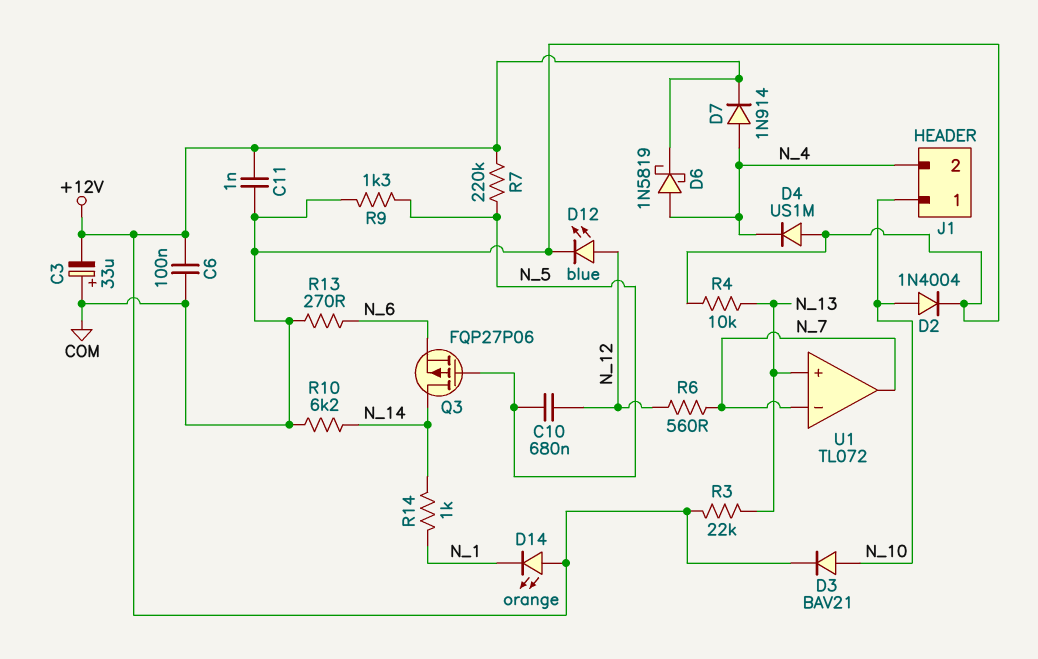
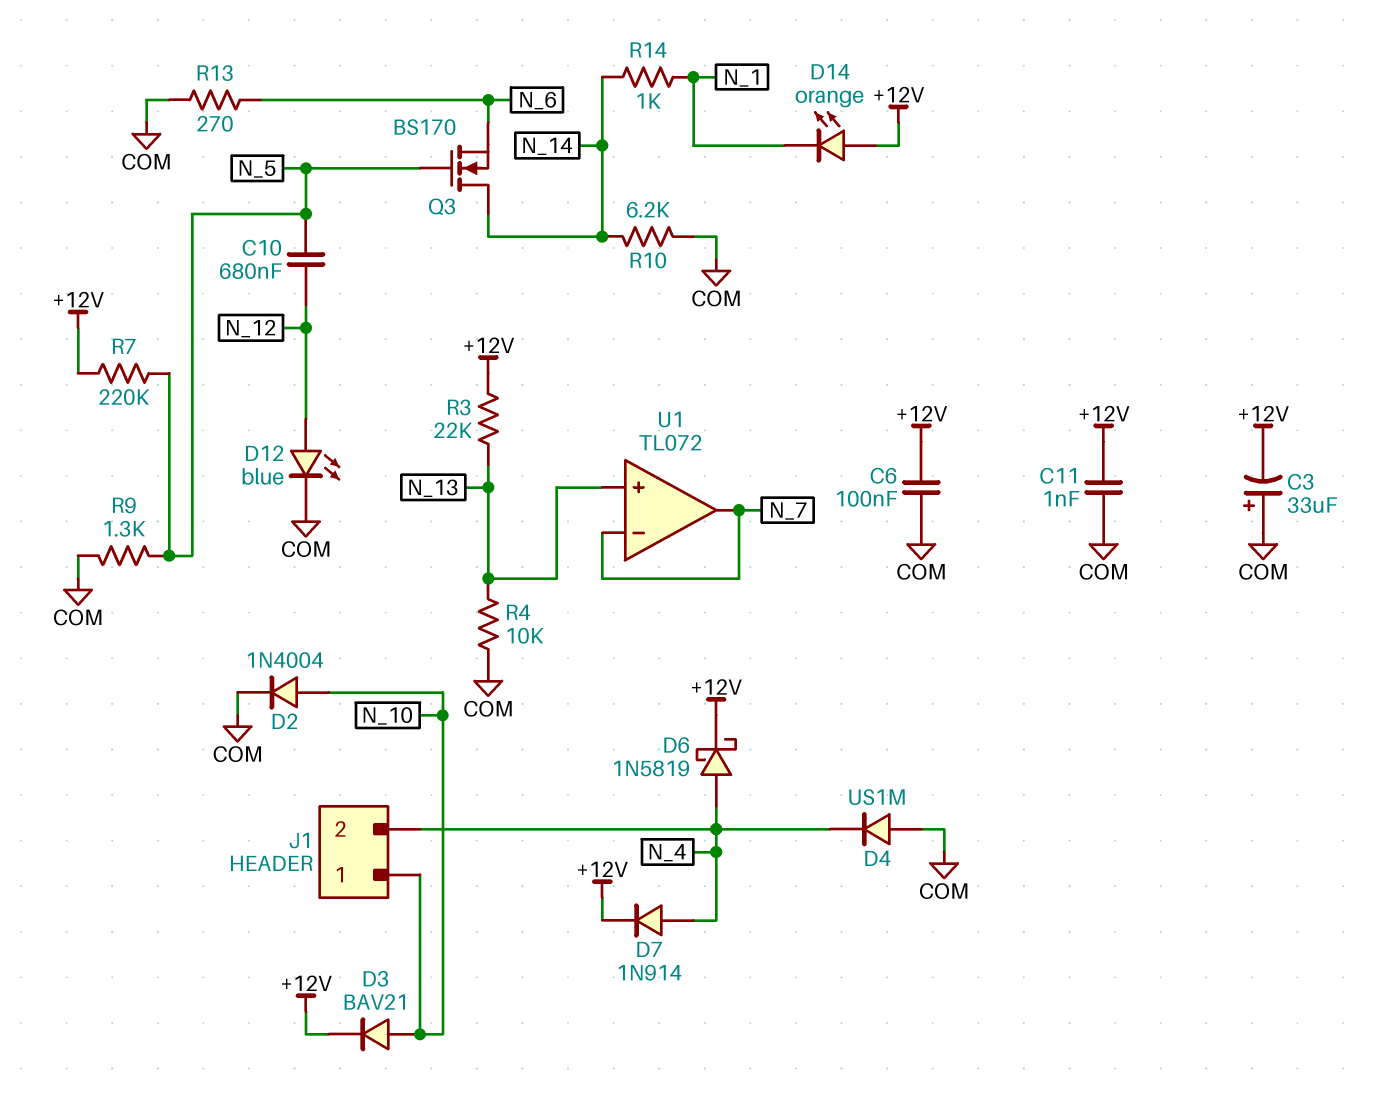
Q3: PMOS FQP27P06 (G N_5, D N_14, S N_6) -> NMOS BS170 (G N_5, D N_14, S N_6)
R6: 560 (N_7, N_12) -> none

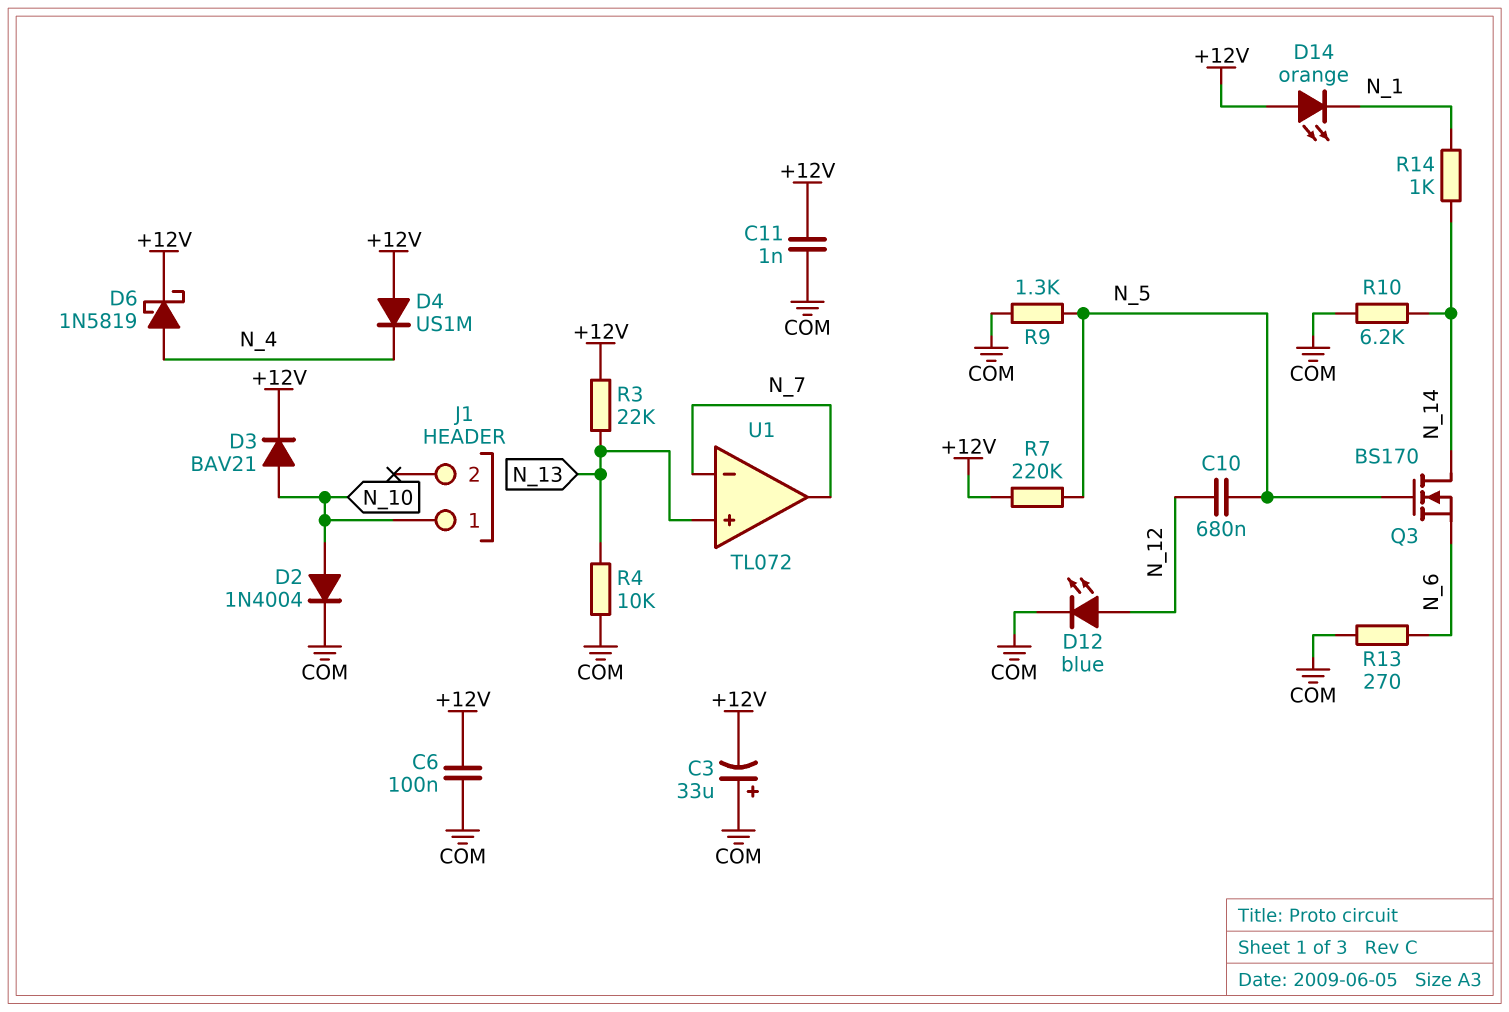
D4: diode US1M (A COM, K N_4) -> diode US1M (A +12V, K N_4)
D7: diode 1N914 (A N_4, K +12V) -> none
J1 pin 2: N_4 -> none

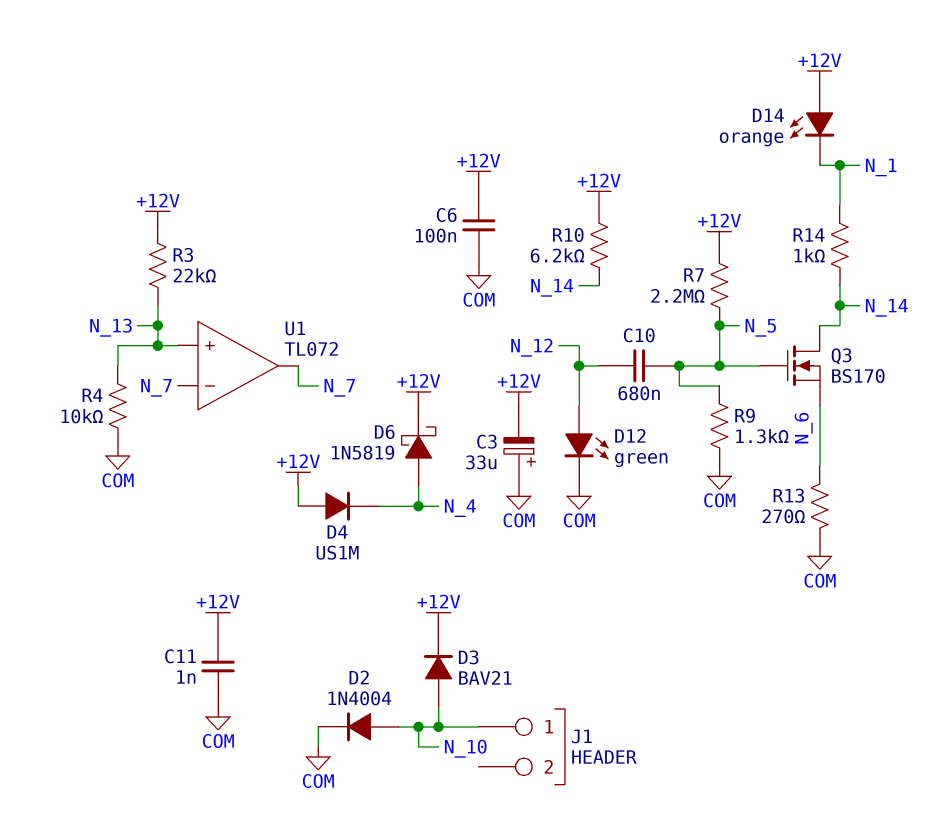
D12: LED blue (A N_12, K COM) -> LED green (A N_12, K COM)
R7: 220k (+12V, N_5) -> 2.2M (+12V, N_5)
R10: 6.2k (COM, N_14) -> 6.2k (+12V, N_14)

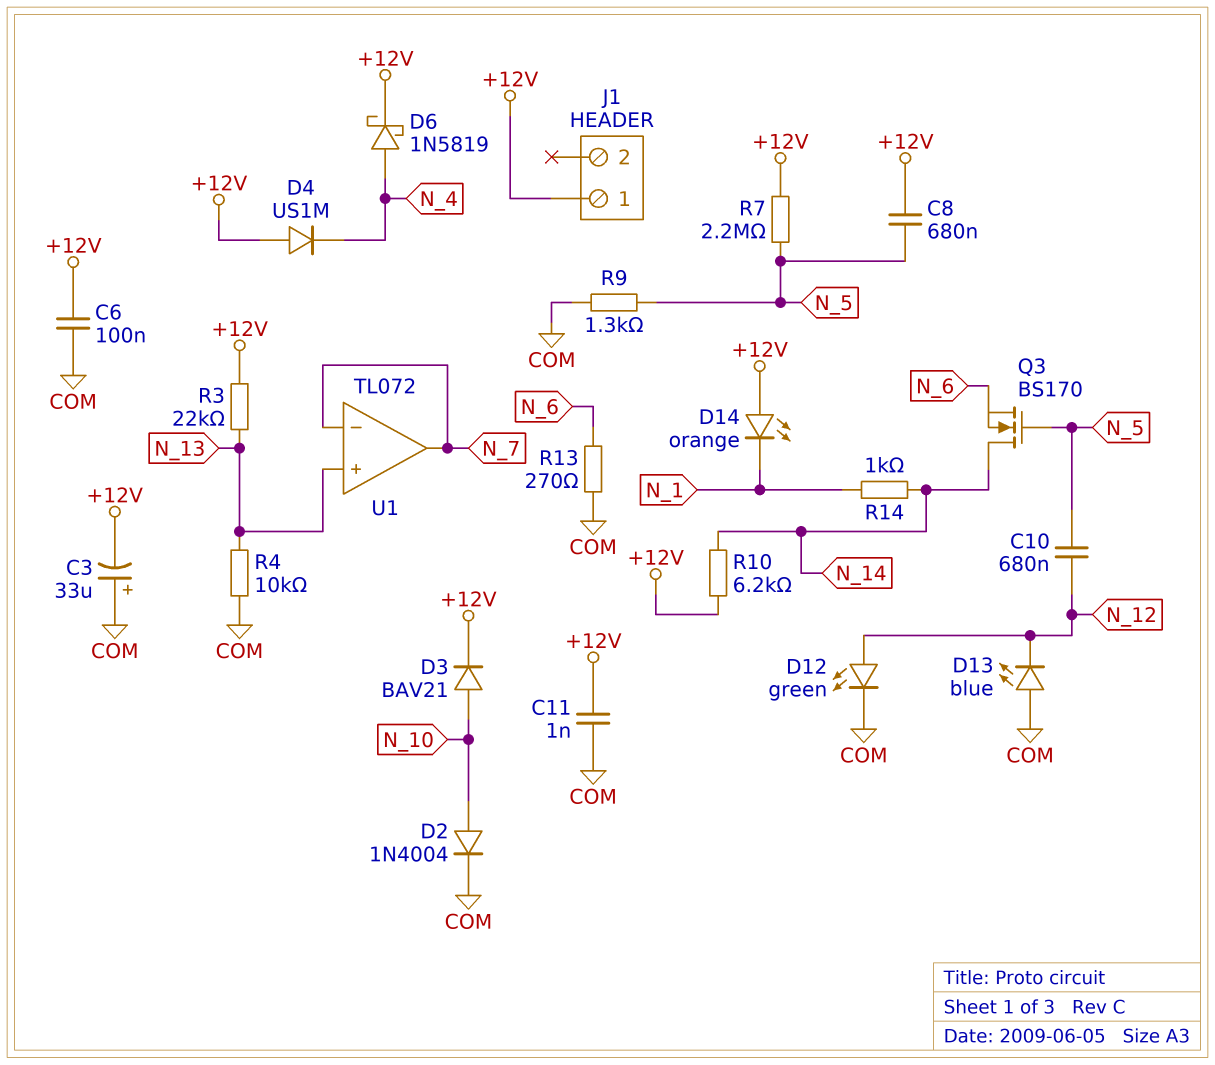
C8: none -> 680nF (+12V, N_5)
D13: none -> LED blue (A COM, K N_12)
J1 pin 1: N_10 -> +12V

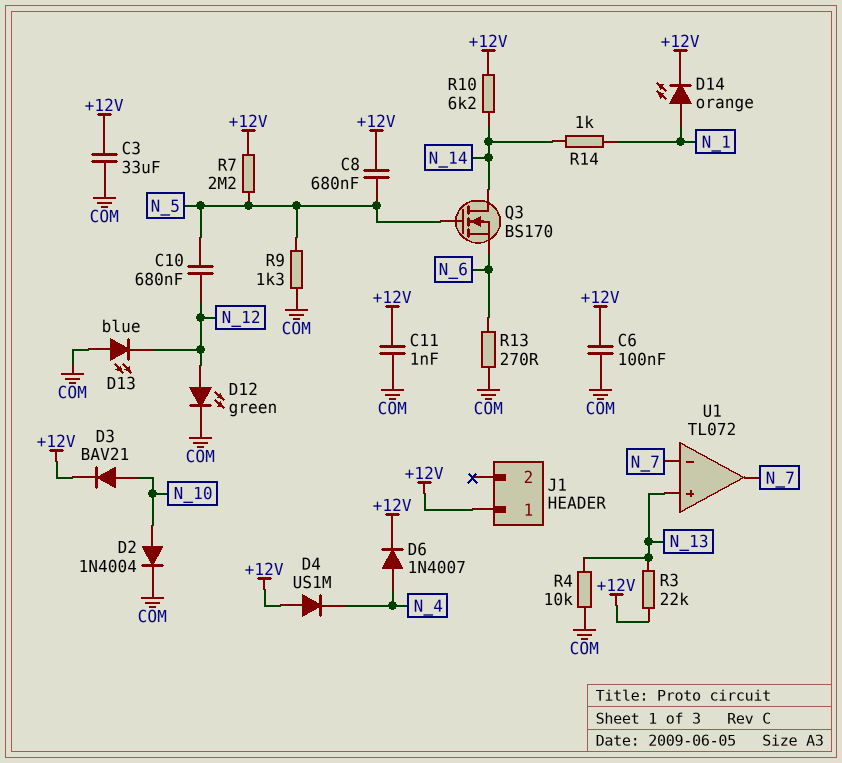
C3: 33uF (plus COM, minus +12V) -> 33uF (+12V, COM)
D6: schottky 1N5819 (A N_4, K +12V) -> diode 1N4007 (A N_4, K +12V)
D14: LED orange (A +12V, K N_1) -> LED orange (A N_1, K +12V)

